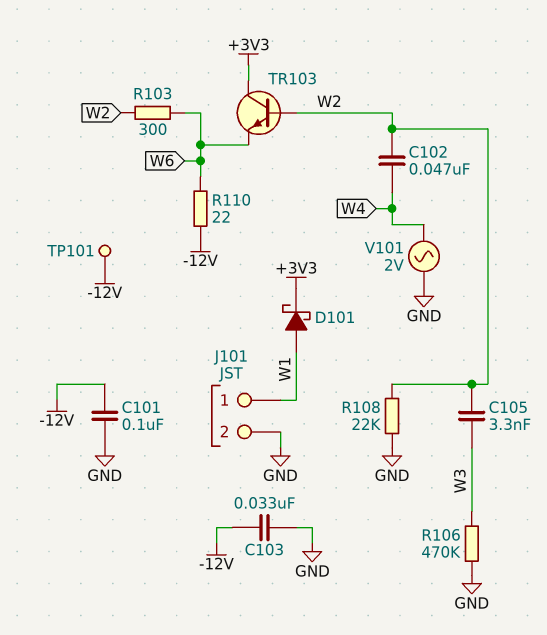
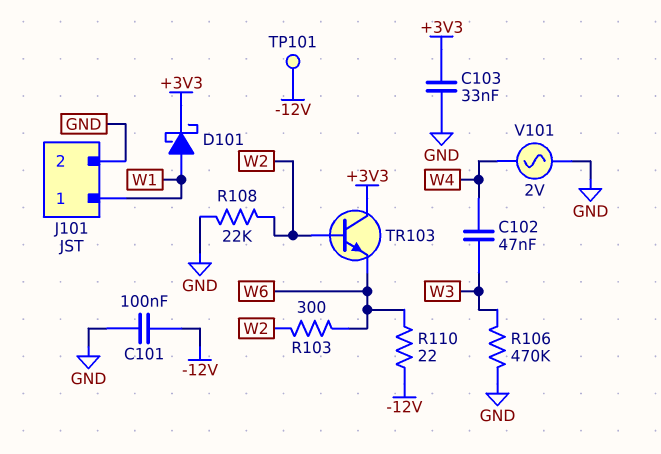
C102: 47nF (W2, W4) -> 47nF (W3, W4)
C103: 33nF (-12V, GND) -> 33nF (+3V3, GND)
C105: 3.3nF (W2, W3) -> none

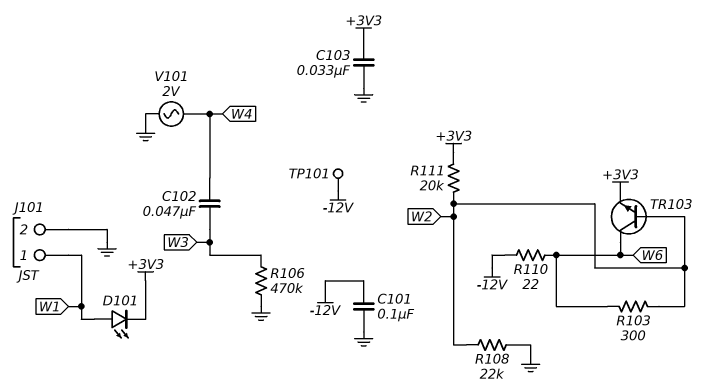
D101: schottky (A W1, K +3V3) -> LED (A W1, K +3V3)
R111: none -> 20k (+3V3, W2)
TR103: NPN (B W2, C +3V3, E W6) -> NPN (B W2, C W6, E +3V3)

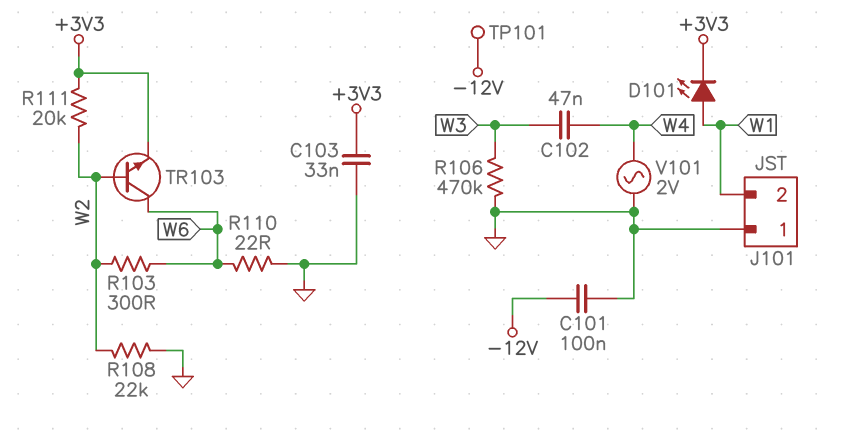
J101 pin 1: W1 -> GND
J101 pin 2: GND -> W1
R110: 22 (-12V, W6) -> 22 (GND, W6)

